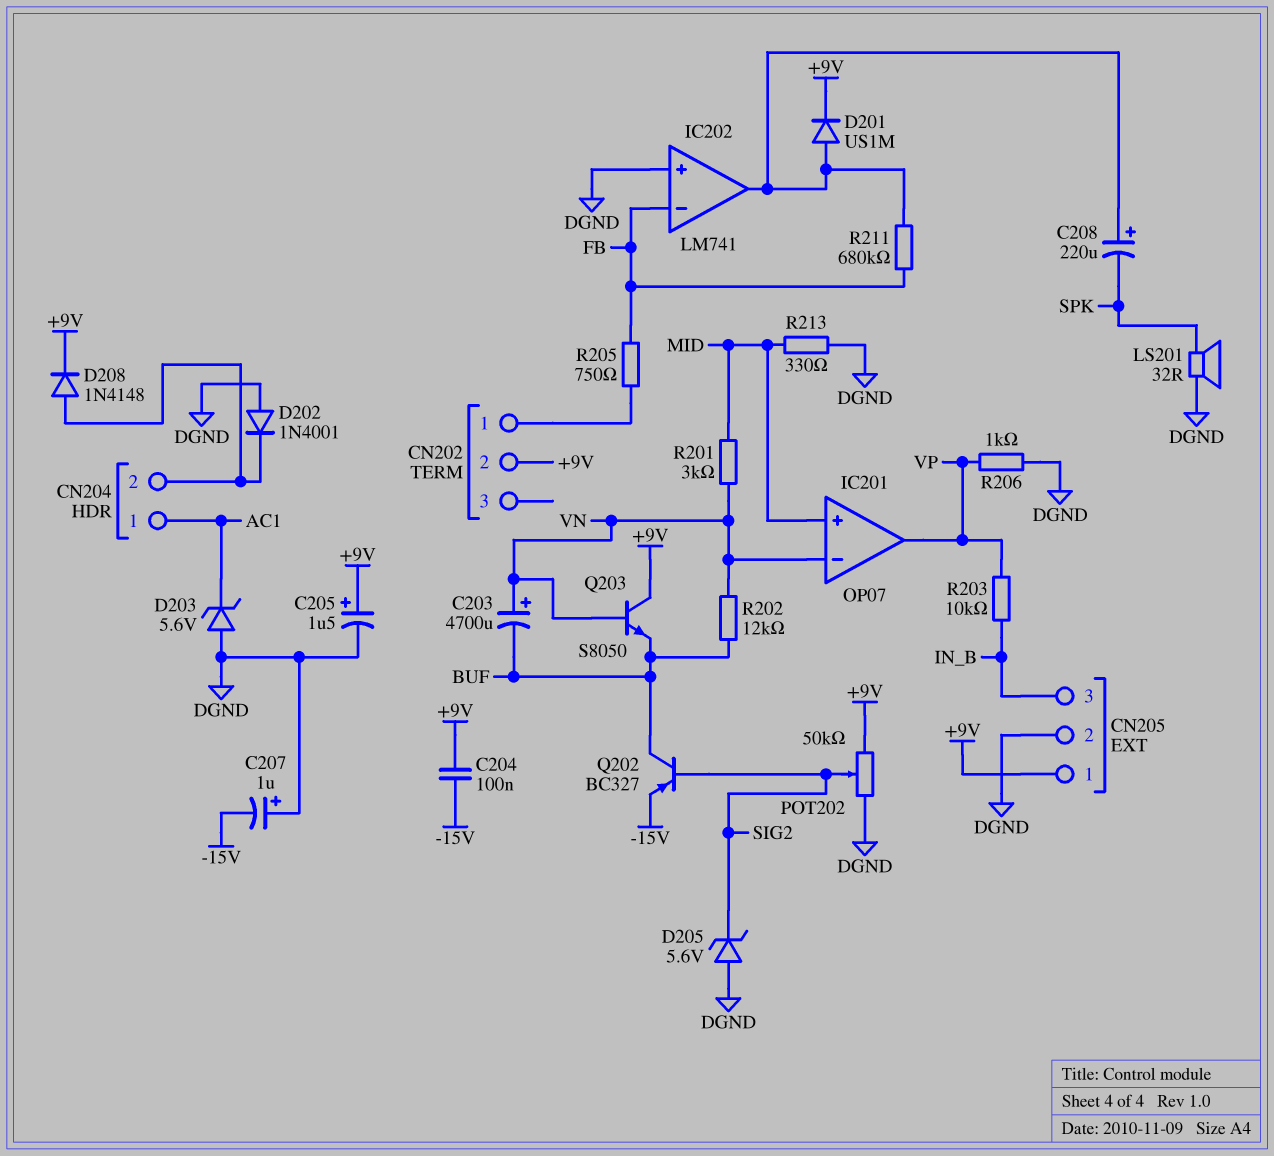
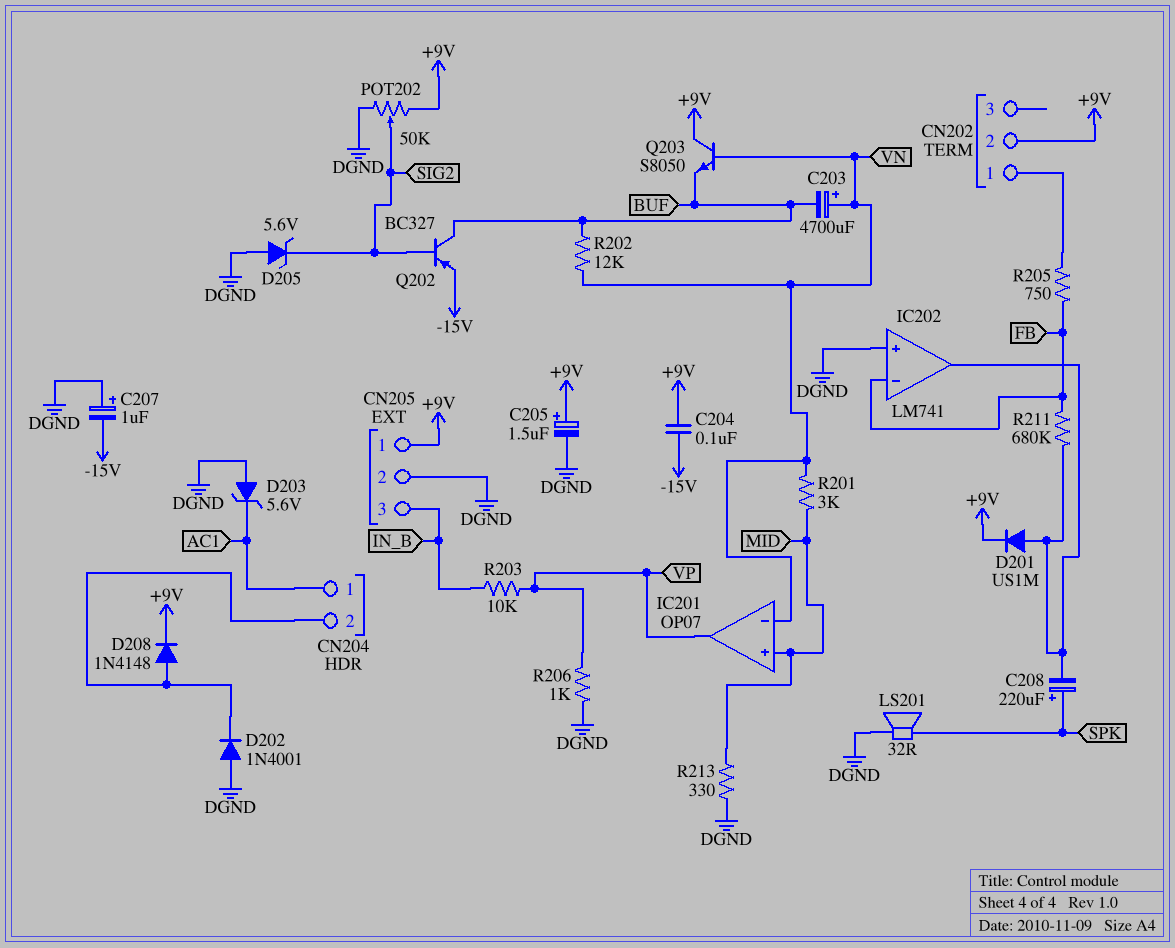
C208: 220uF (plus IC202/out, minus SPK) -> 220uF (plus SPK, minus IC202/out)

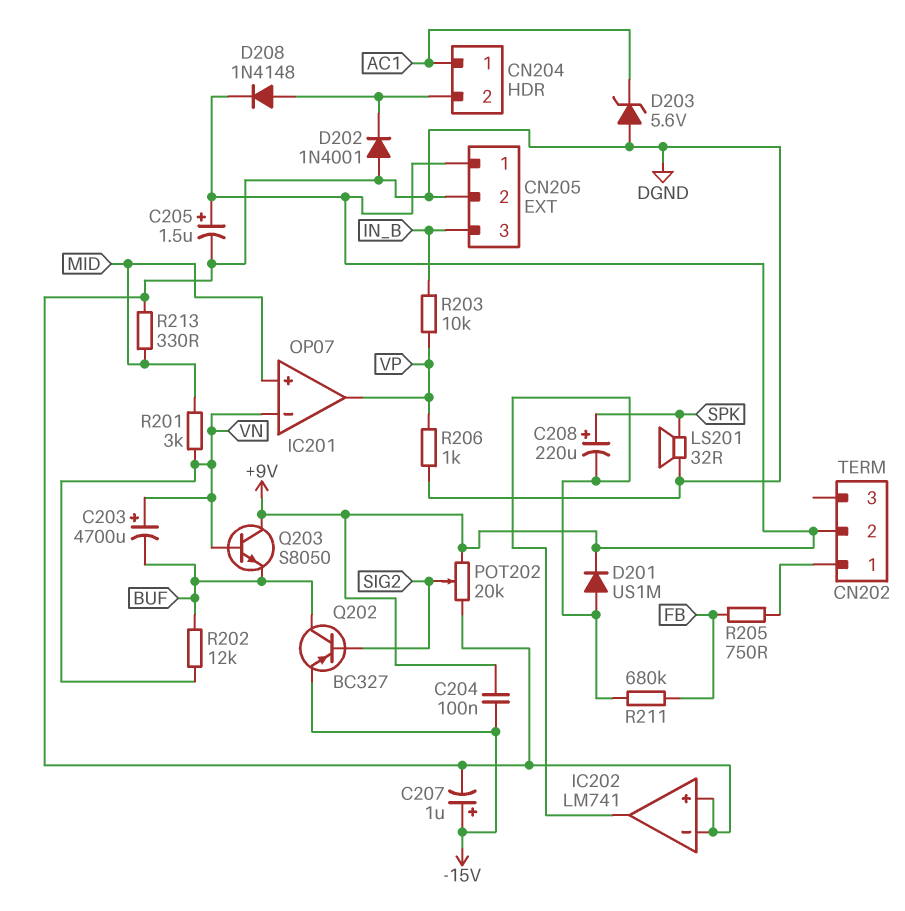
C207: 1uF (plus DGND, minus -15V) -> 1uF (plus -15V, minus DGND)
D205: zener 5.6V (A DGND, K SIG2) -> none
IC202 pin in-: FB -> DGND
POT202: 50k (+9V, DGND, wiper SIG2) -> 20k (+9V, DGND, wiper SIG2)

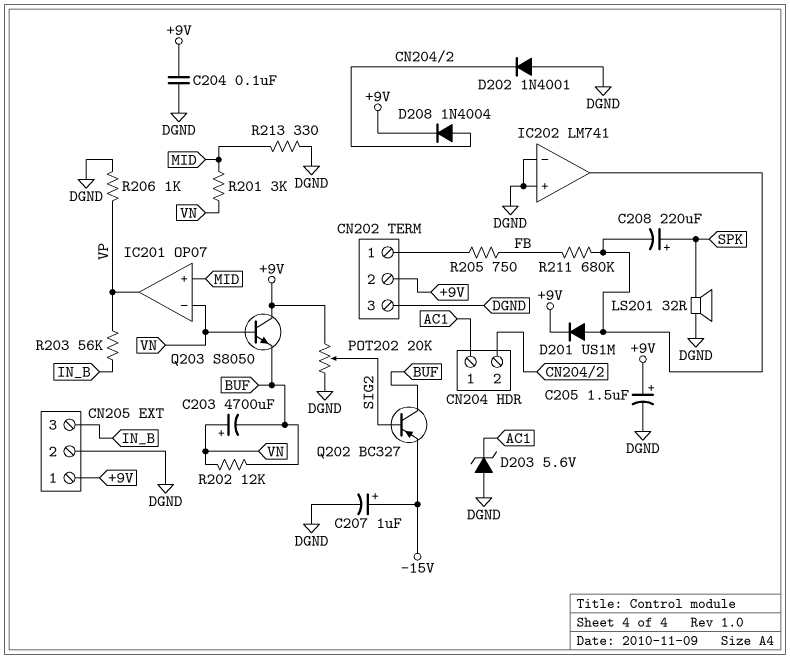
C204: 100nF (+9V, -15V) -> 100nF (+9V, DGND)
CN202 pin 3: none -> DGND
D208: diode 1N4148 (A CN204/2, K +9V) -> diode 1N4004 (A CN204/2, K +9V)
R203: 10k (IN_B, VP) -> 56k (IN_B, VP)

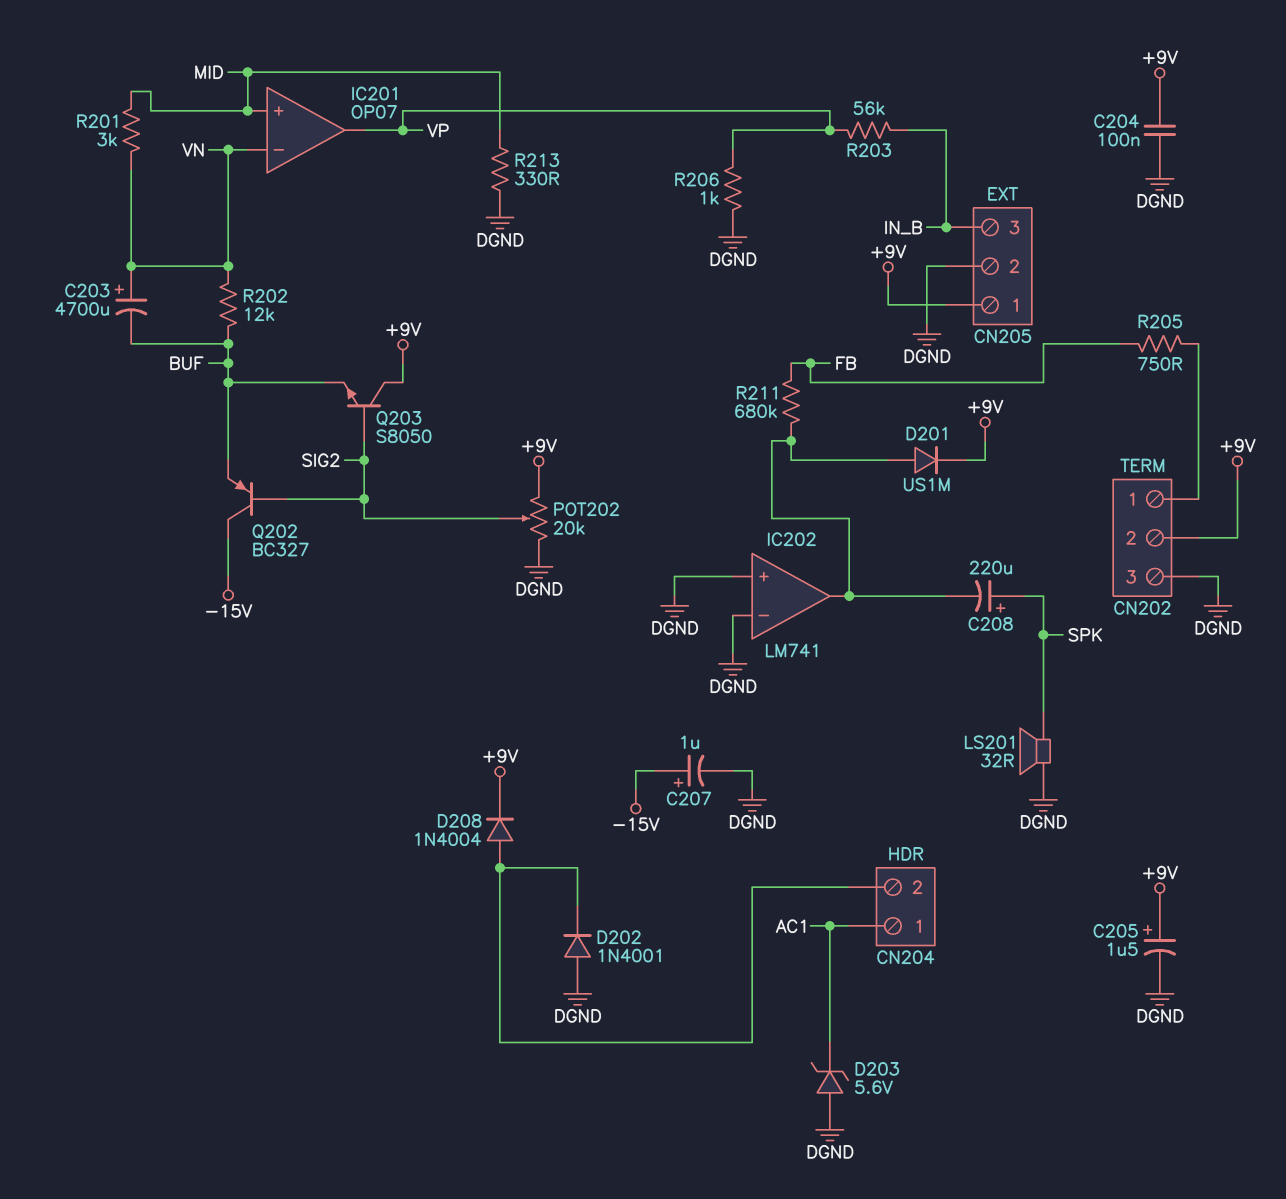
Q202: PNP BC327 (B SIG2, C BUF, E -15V) -> PNP BC327 (B SIG2, C -15V, E BUF)
Q203: NPN S8050 (B VN, C +9V, E BUF) -> NPN S8050 (B SIG2, C +9V, E BUF)

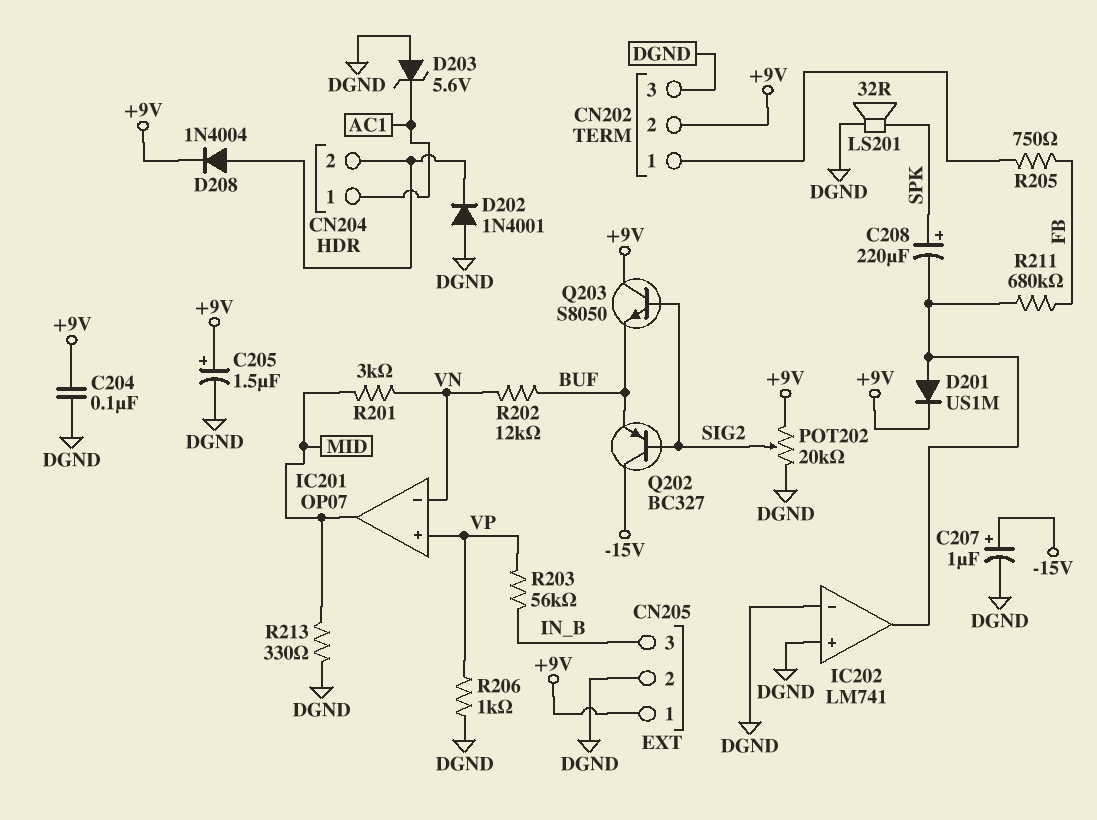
C203: 4700uF (plus VN, minus BUF) -> none
IC201 pin in+: MID -> VP
IC201 pin out: VP -> MID

